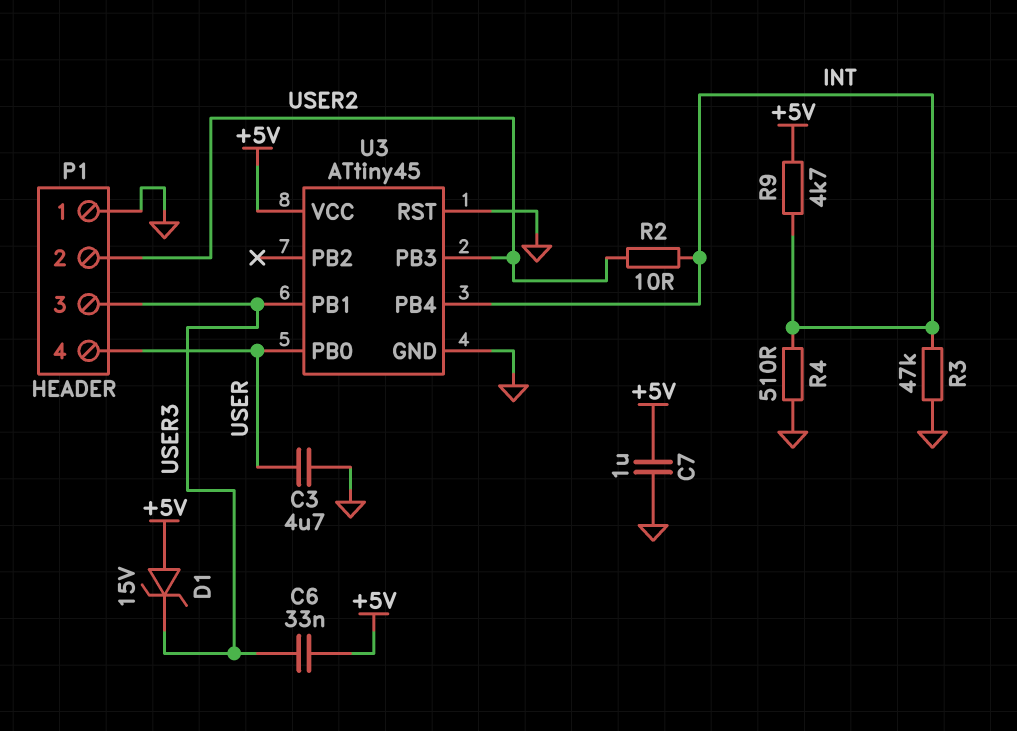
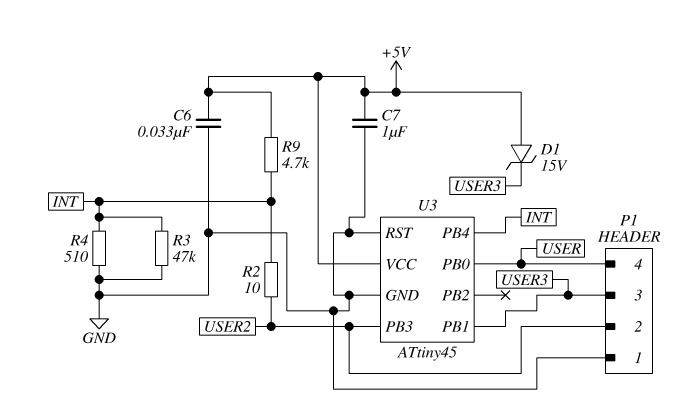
C3: 4.7uF (GND, USER) -> none
C6: 33nF (+5V, USER3) -> 33nF (+5V, GND)

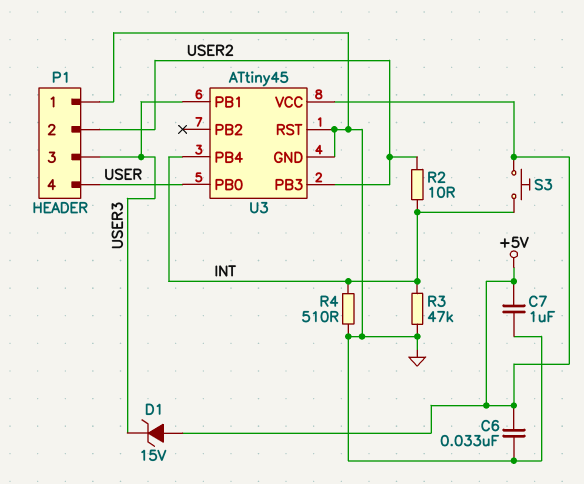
R9: 4.7k (+5V, INT) -> none
S3: none -> button (+5V, INT)

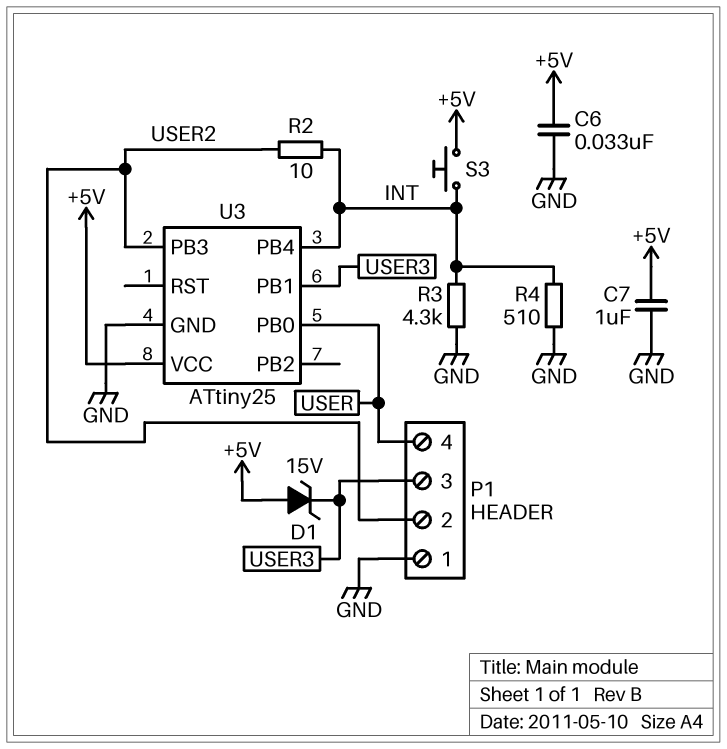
R3: 47k (GND, INT) -> 4.3k (GND, INT)
U3: ATtiny45 -> ATtiny25
U3 pin RST: GND -> none

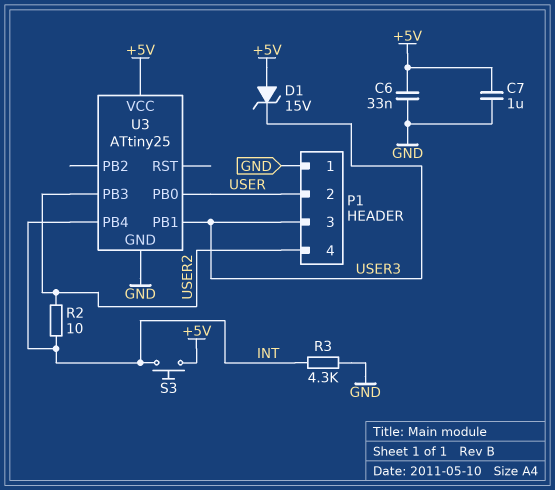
P1 pin 2: USER2 -> USER
P1 pin 4: USER -> USER2
R4: 510 (GND, INT) -> none

